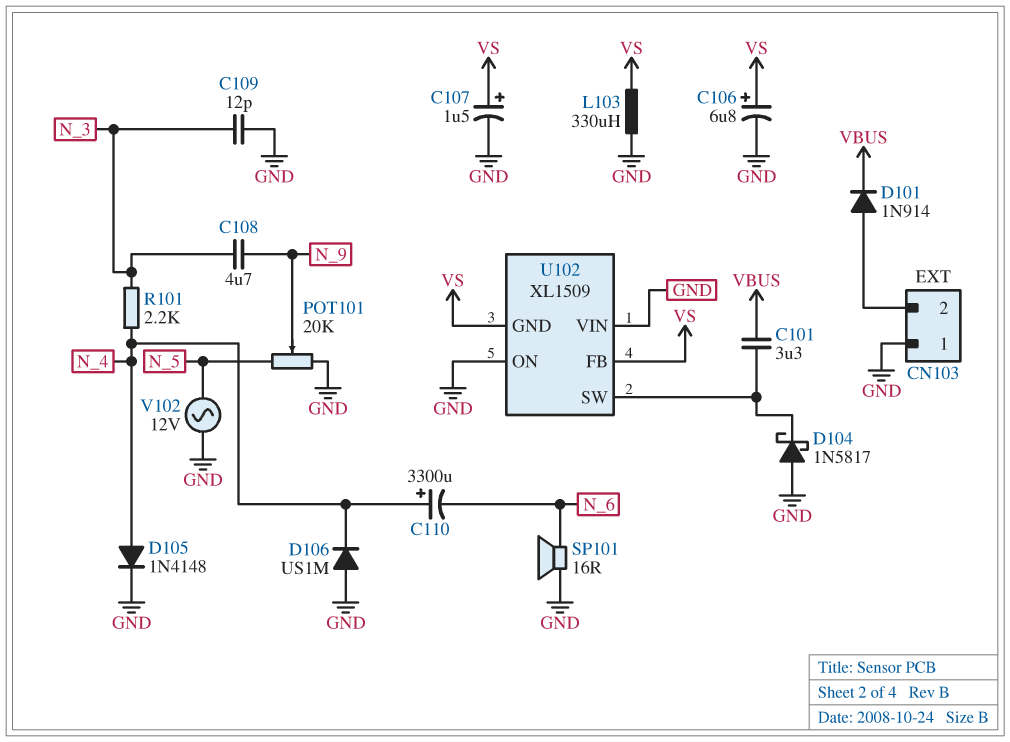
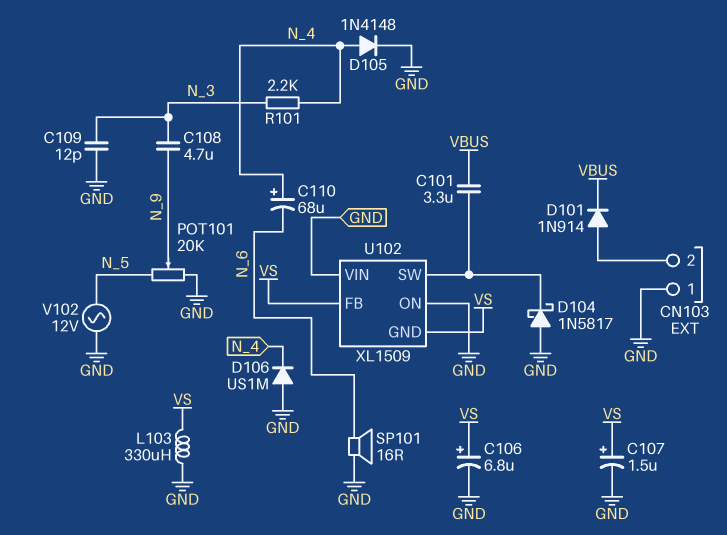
C110: 3300uF (plus N_4, minus N_6) -> 68uF (plus N_4, minus N_6)

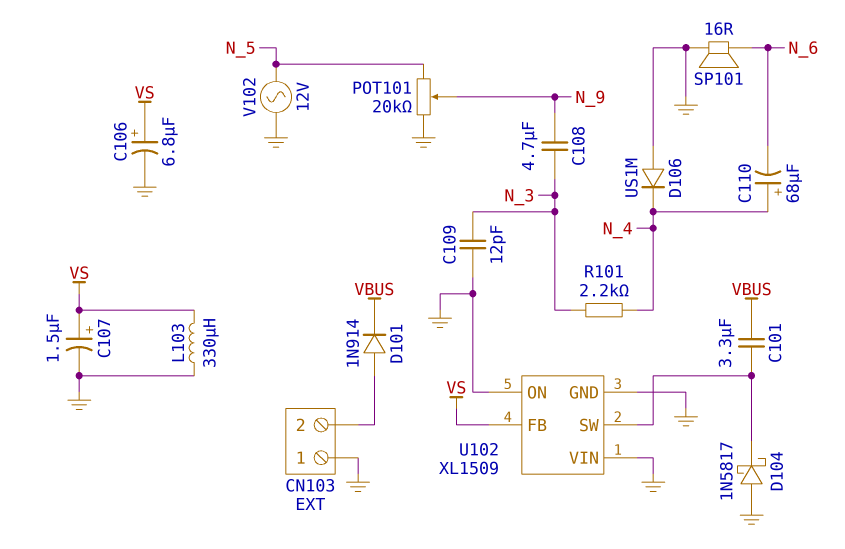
D105: diode 1N4148 (A N_4, K GND) -> none
U102 pin GND: VS -> GND

